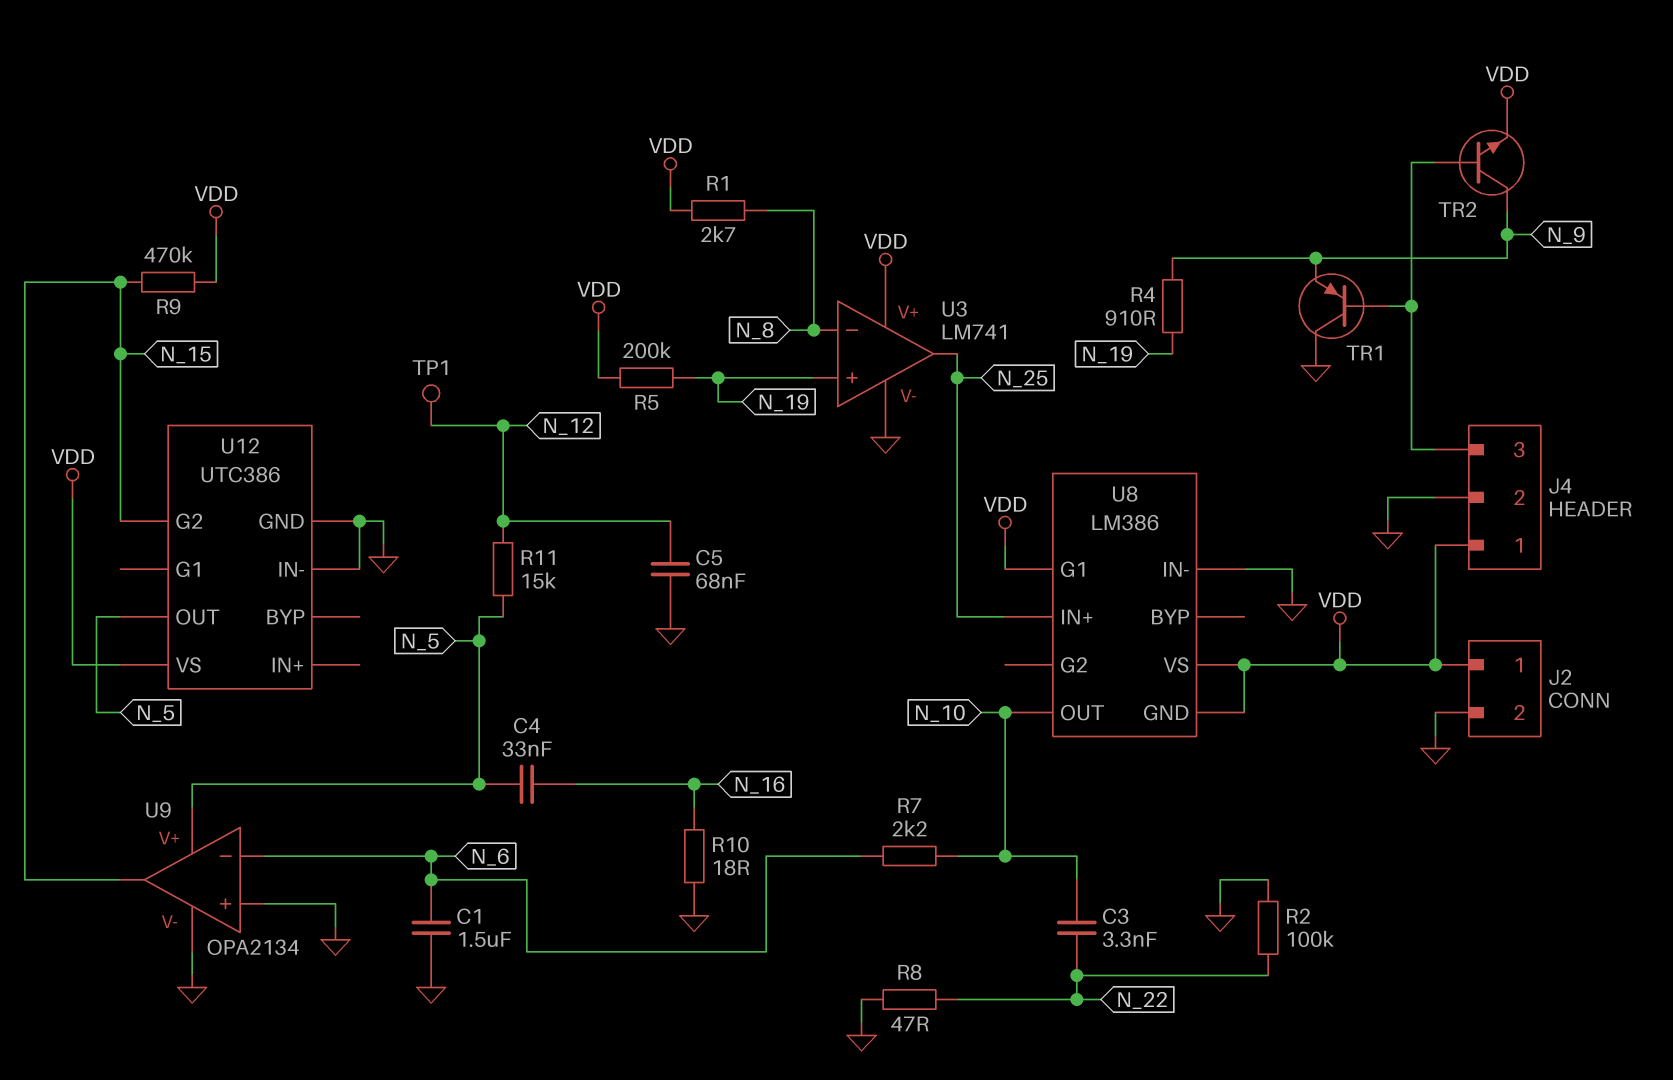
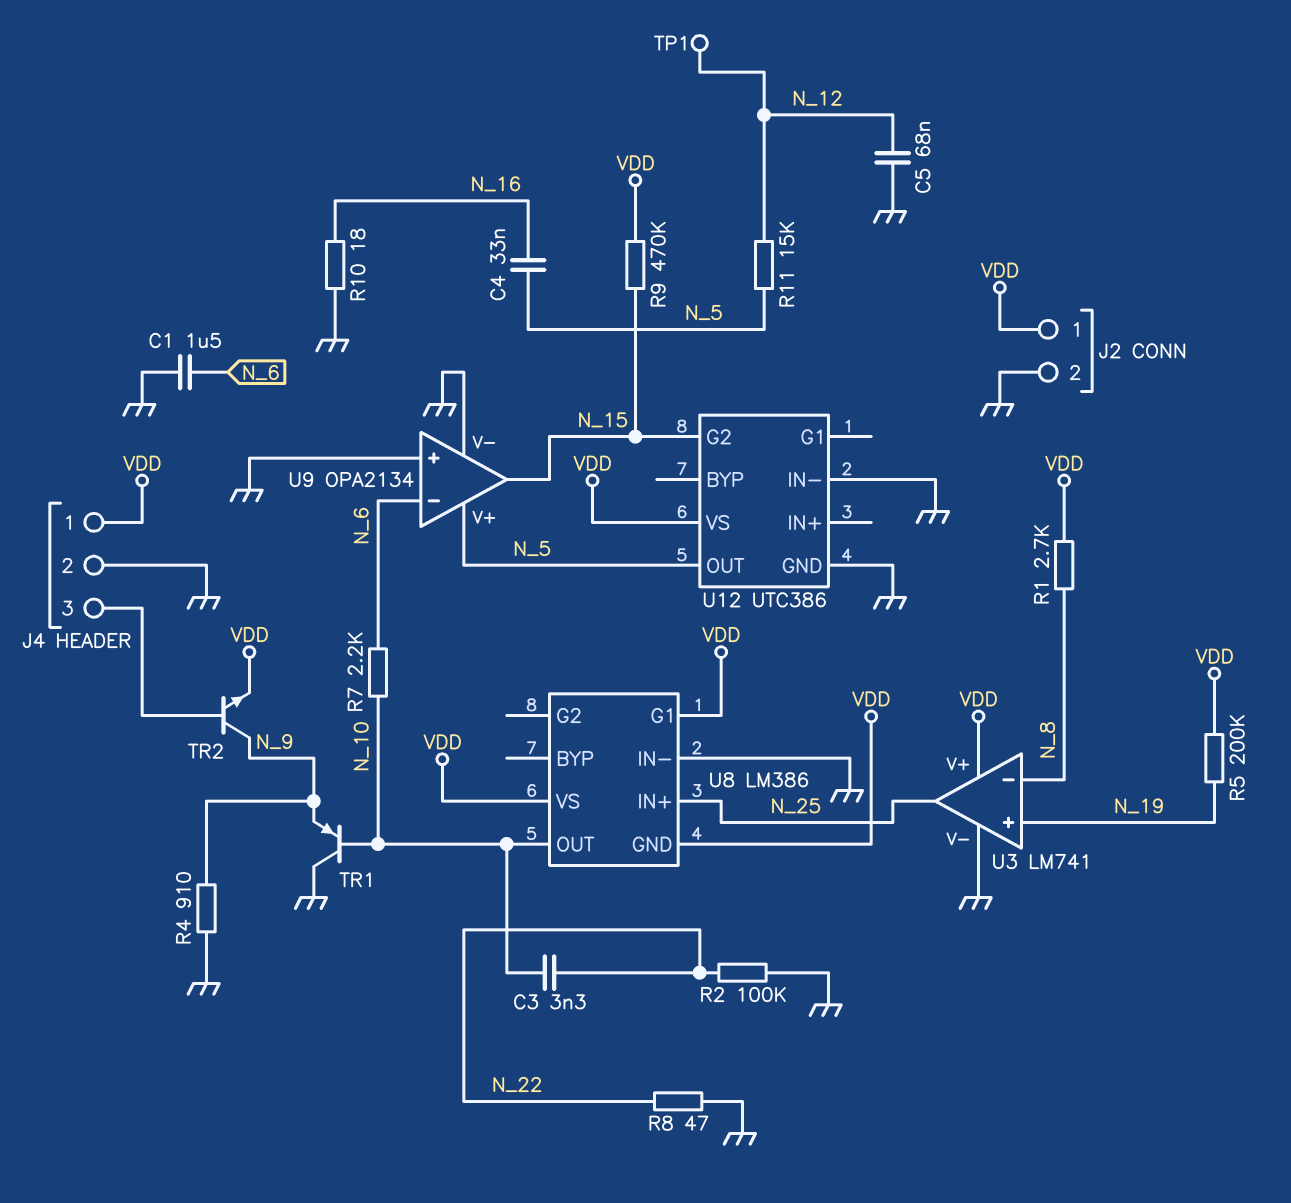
R4: 910 (N_9, N_19) -> 910 (GND, N_9)
TR1: PNP (B J4/3, C GND, E N_9) -> PNP (B N_10, C GND, E N_9)

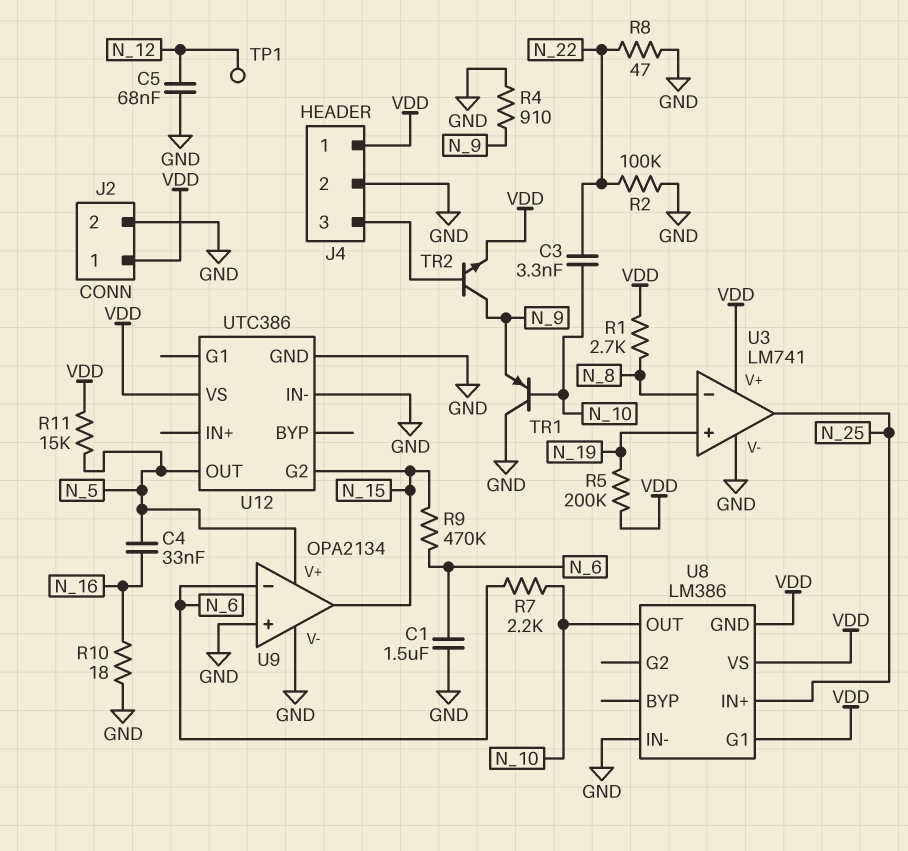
R9: 470k (N_15, VDD) -> 470k (N_6, N_15)
R11: 15k (N_5, N_12) -> 15k (N_5, VDD)

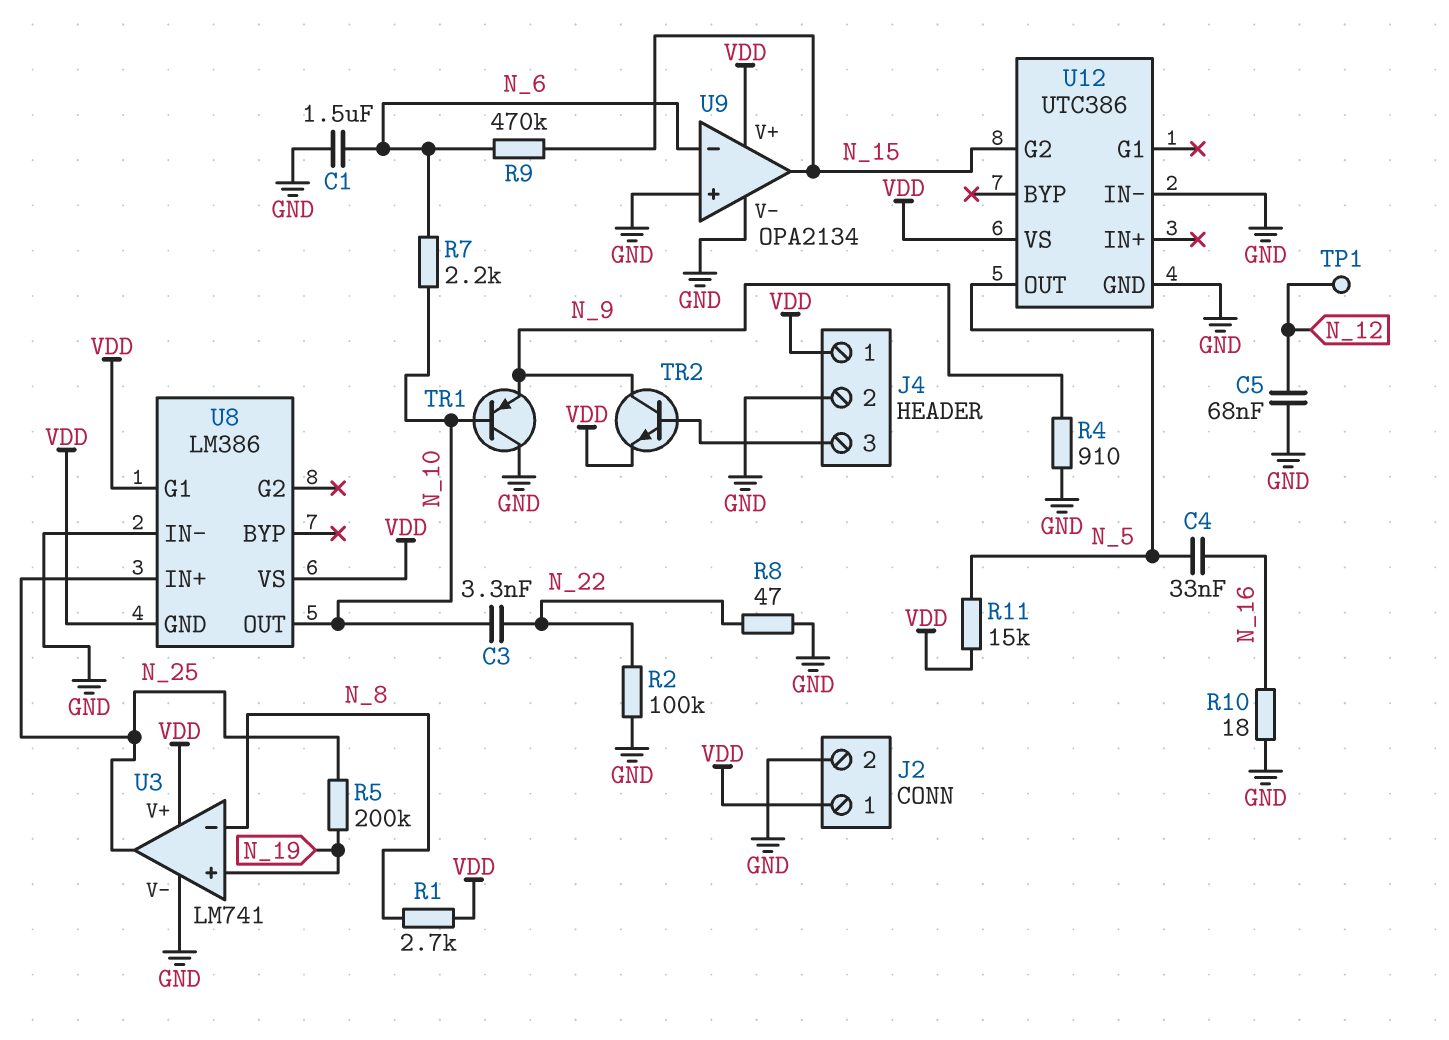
R5: 200k (N_19, VDD) -> 200k (N_19, N_25)
U9 pin V+: N_5 -> VDD

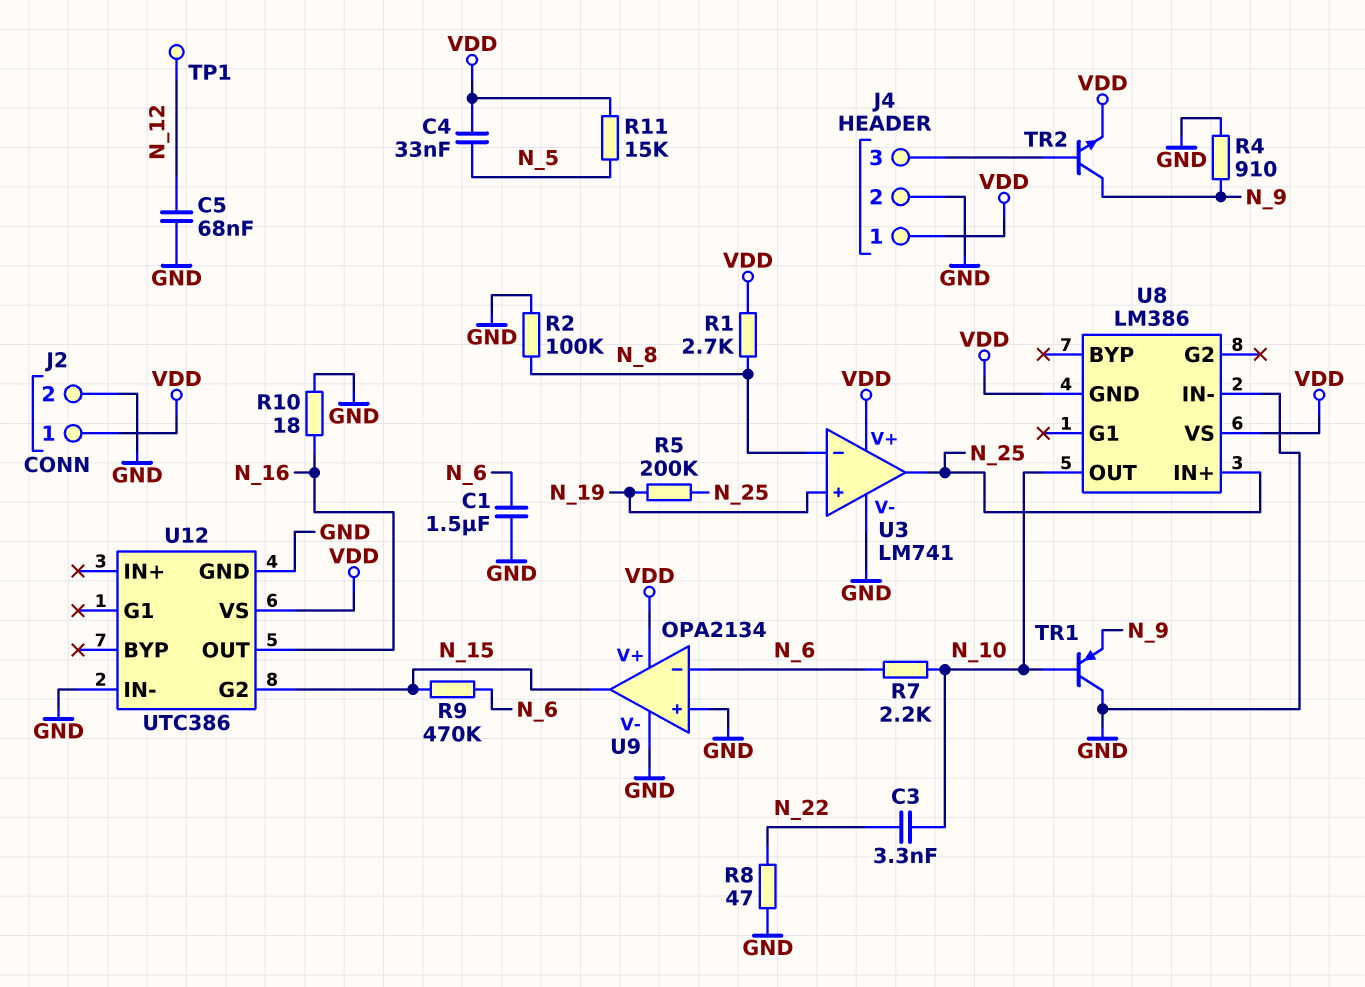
C4: 33nF (N_5, N_16) -> 33nF (N_5, VDD)
R2: 100k (GND, N_22) -> 100k (GND, N_8)
U8 pin G1: VDD -> none
U12 pin OUT: N_5 -> N_16

